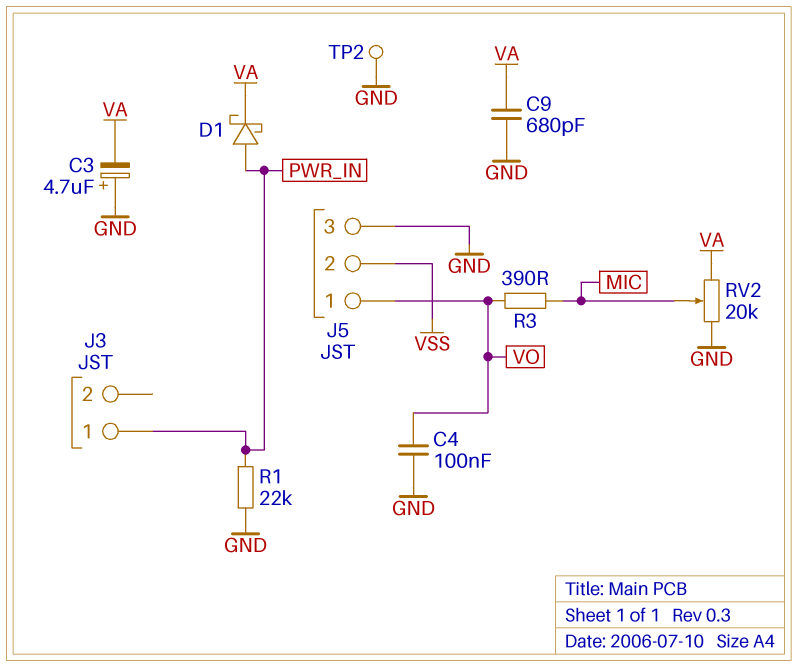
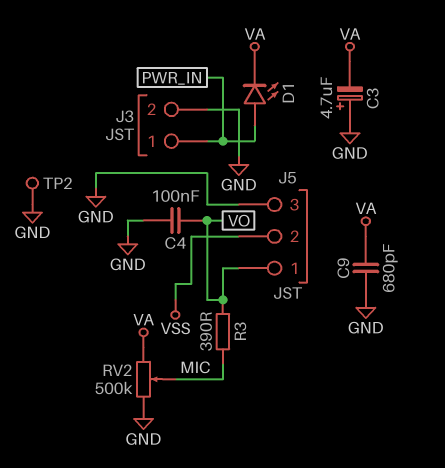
D1: schottky (A PWR_IN, K VA) -> LED (A PWR_IN, K VA)
J3 pin 2: none -> GND
R1: 22k (GND, PWR_IN) -> none
RV2: 20k (GND, VA, wiper MIC) -> 500k (GND, VA, wiper MIC)

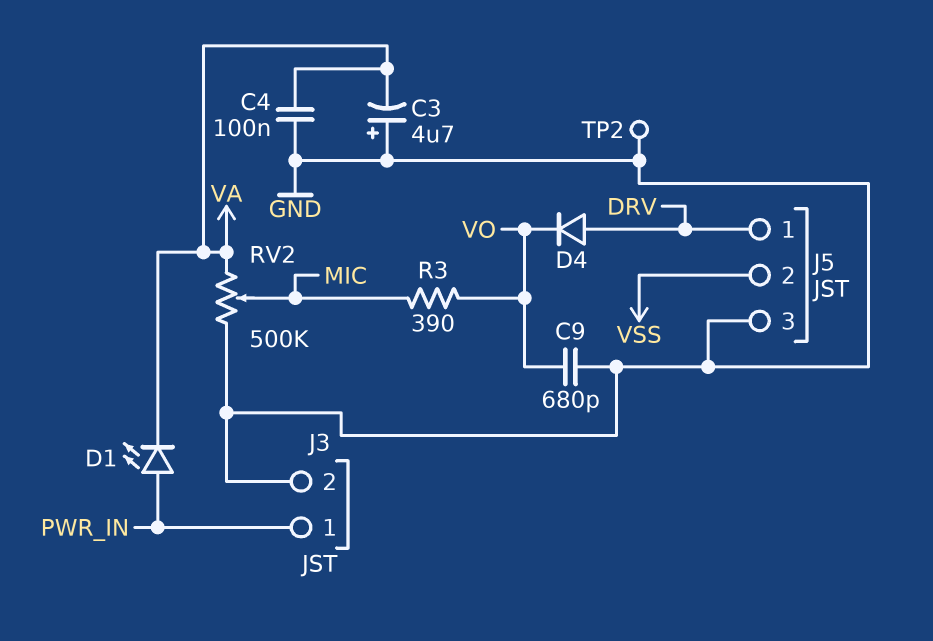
C4: 100nF (GND, VO) -> 100nF (GND, VA)
C9: 680pF (GND, VA) -> 680pF (GND, VO)
D4: none -> diode (A DRV, K VO)
J5 pin 1: VO -> DRV

